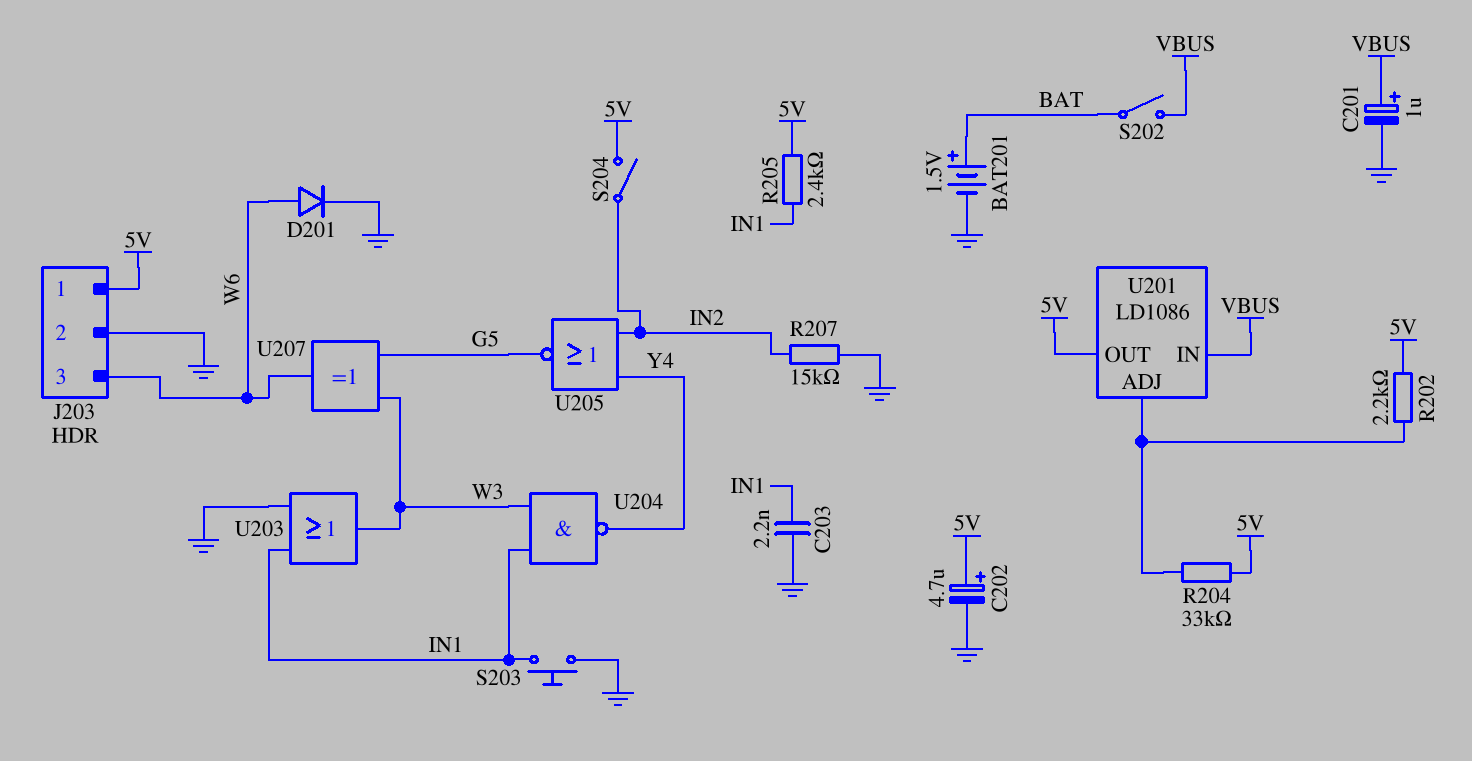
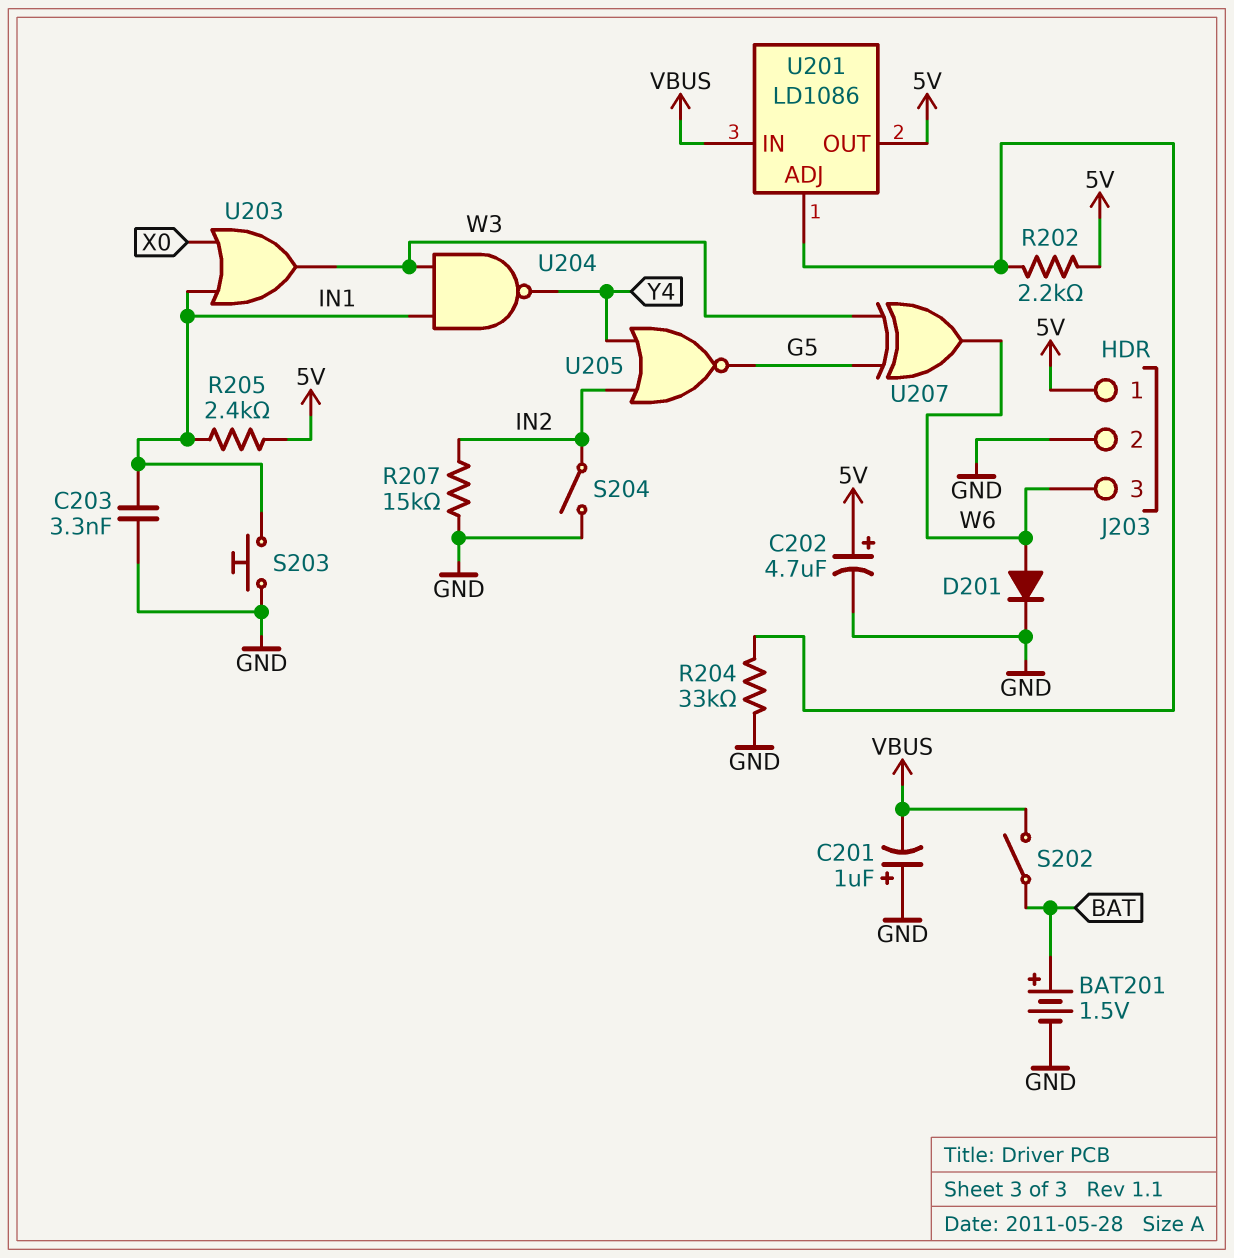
C201: 1uF (plus VBUS, minus GND) -> 1uF (plus GND, minus VBUS)
C203: 2.2nF (GND, IN1) -> 3.3nF (GND, IN1)
R204: 33k (5V, U201/ADJ) -> 33k (GND, U201/ADJ)
S204: switch (5V, IN2) -> switch (GND, IN2)
U203: OR (in GND, in IN1, out W3) -> OR (in IN1, in X0, out W3)

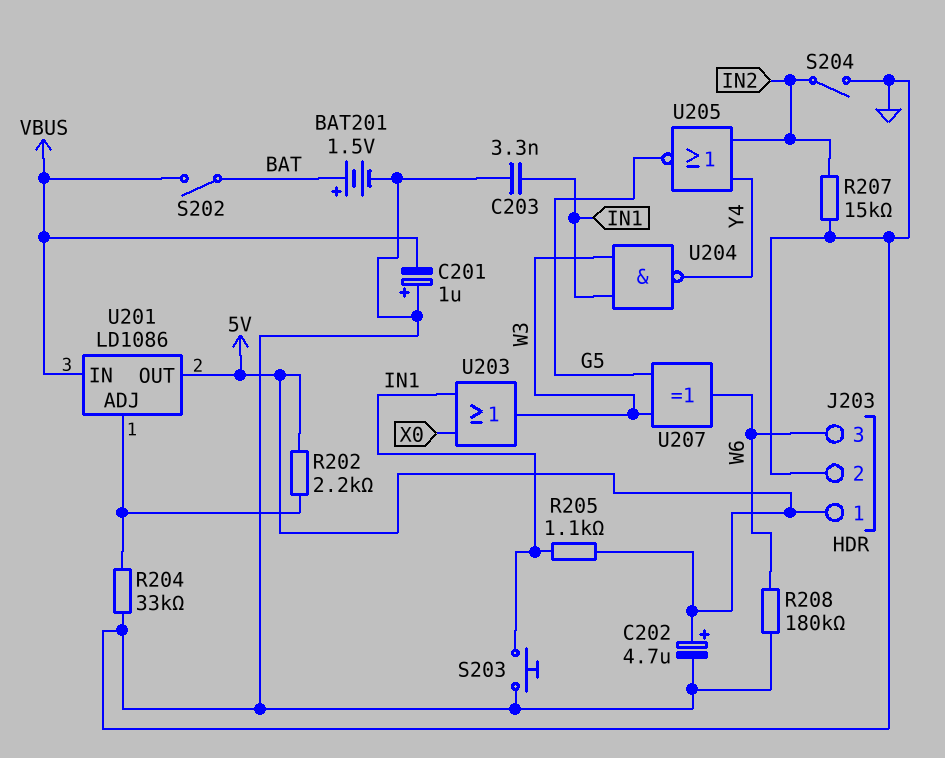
D201: diode (A W6, K GND) -> none
R205: 2.4k (5V, IN1) -> 1.1k (5V, IN1)
R208: none -> 180k (GND, W6)

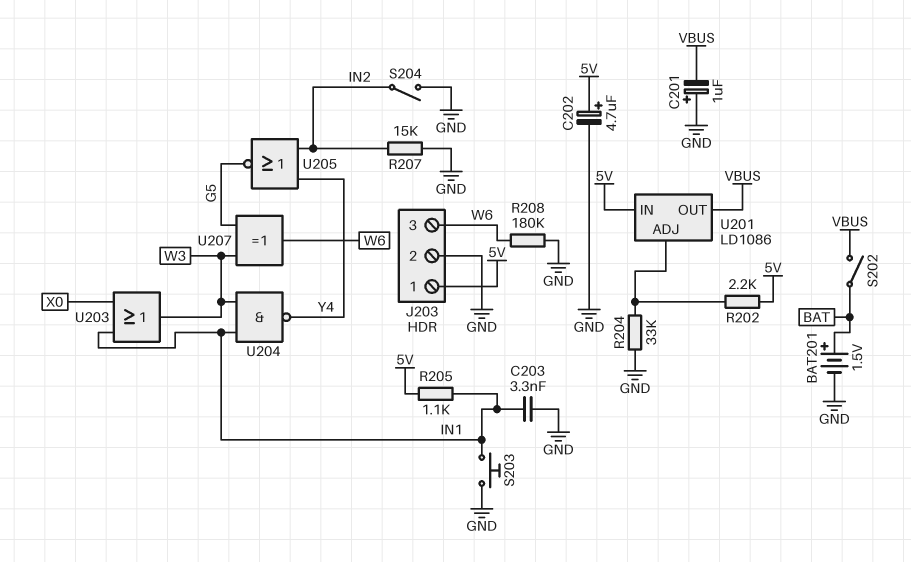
U201 pin IN: VBUS -> 5V
U201 pin OUT: 5V -> VBUS

